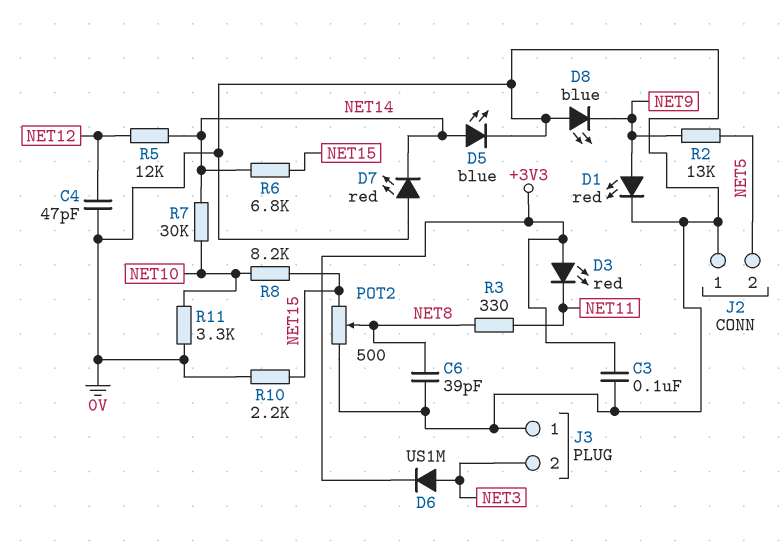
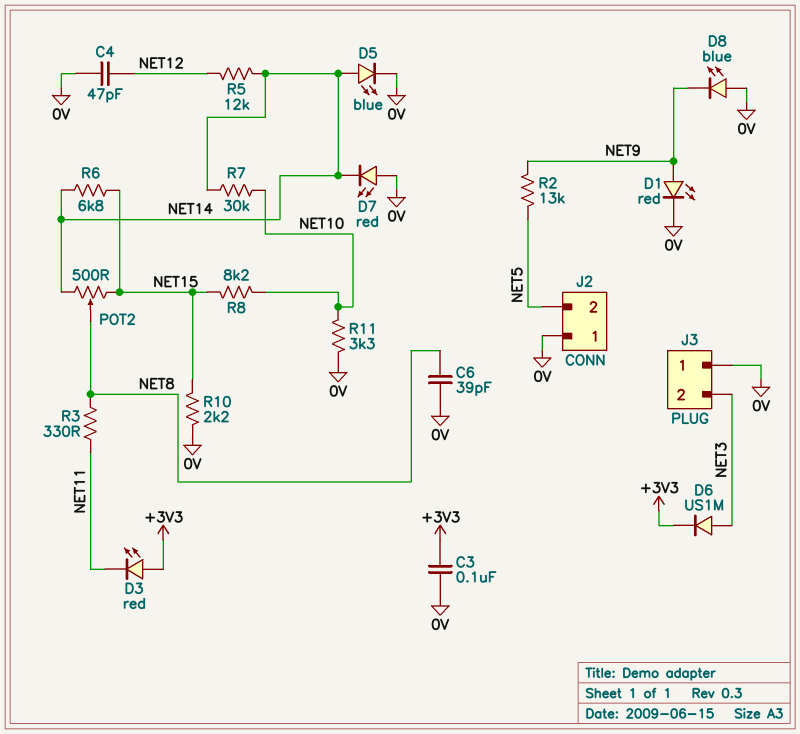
POT2: 500 (0V, NET15, wiper NET8) -> 500 (NET14, NET15, wiper NET8)

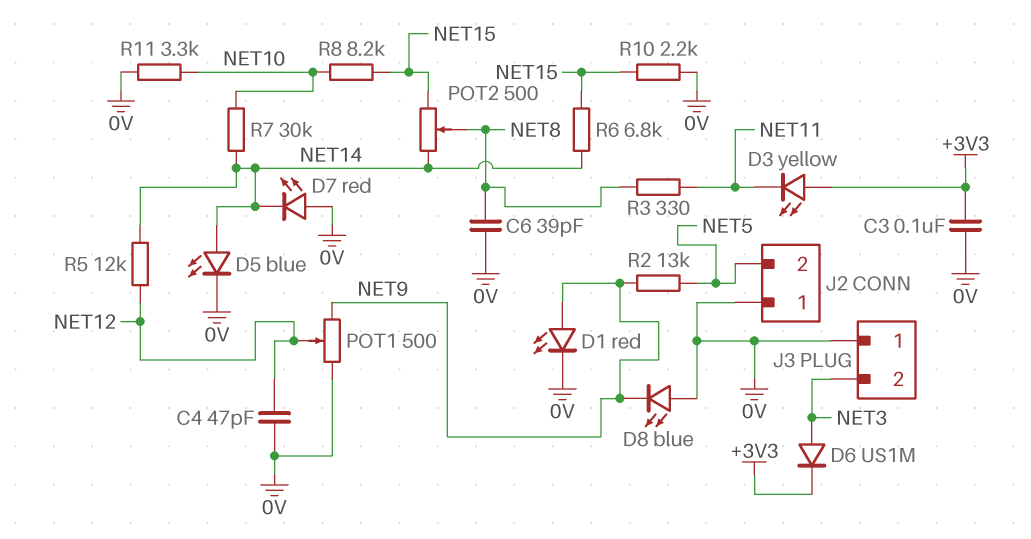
D3: LED red (A +3V3, K NET11) -> LED yellow (A +3V3, K NET11)
POT1: none -> 500 (0V, NET9, wiper NET12)

